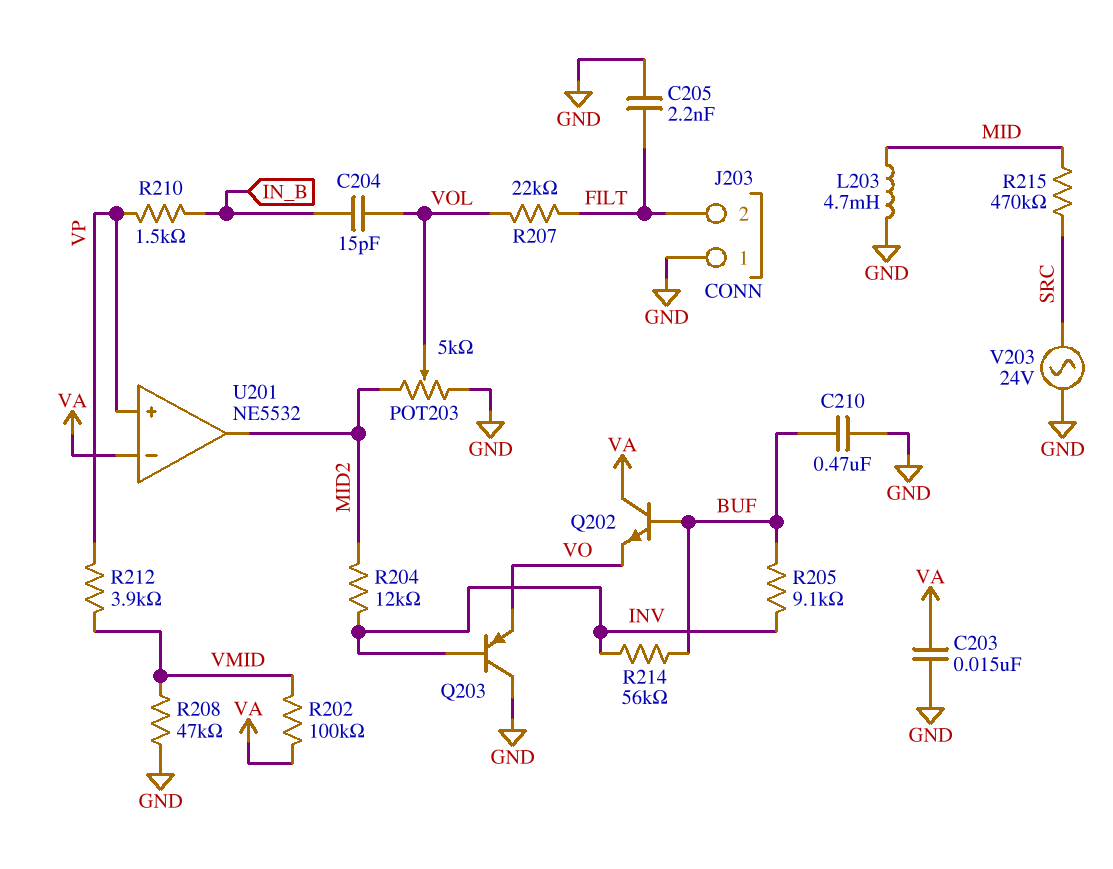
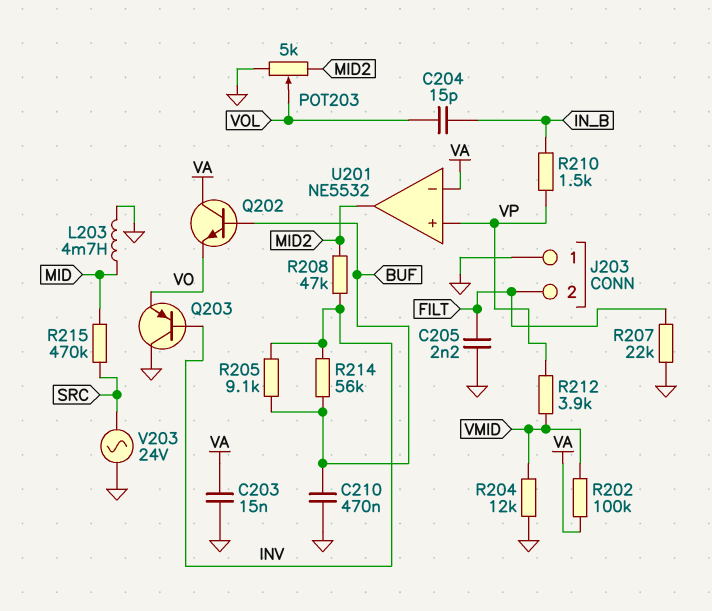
R204: 12k (INV, MID2) -> 12k (GND, VMID)
R207: 22k (FILT, VOL) -> 22k (FILT, GND)
R208: 47k (GND, VMID) -> 47k (INV, MID2)

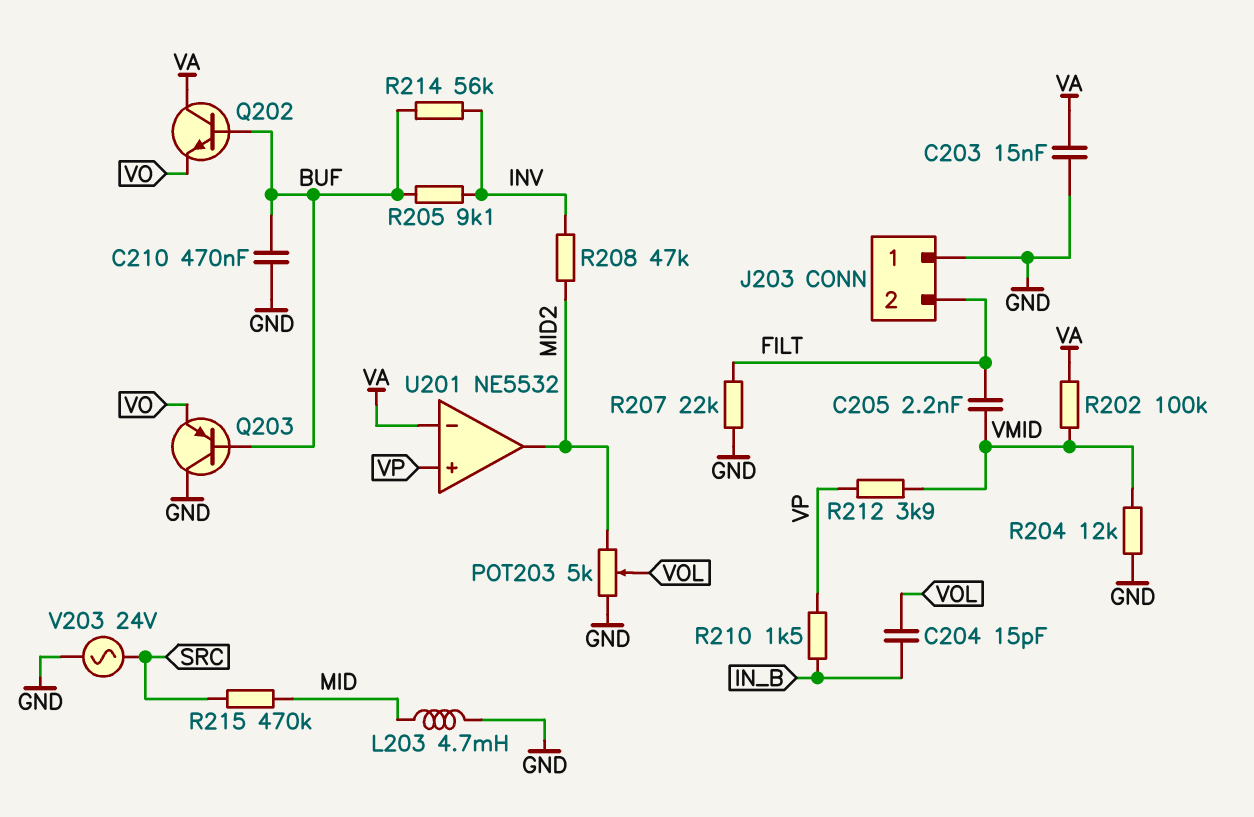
C205: 2.2nF (FILT, GND) -> 2.2nF (FILT, VMID)
Q203: PNP (B INV, C GND, E VO) -> PNP (B BUF, C GND, E VO)

